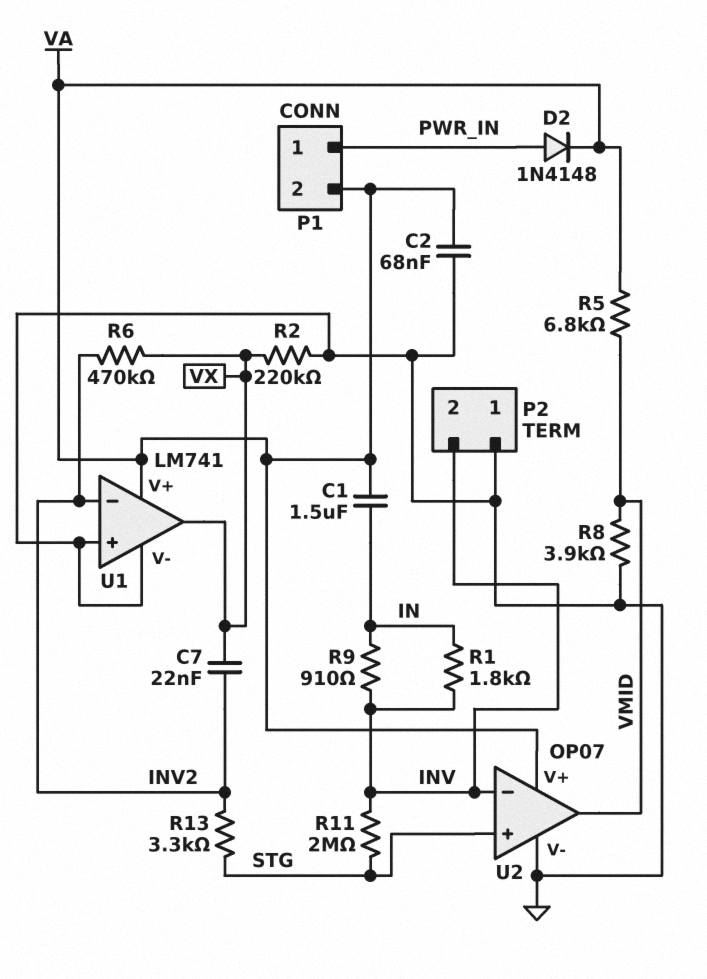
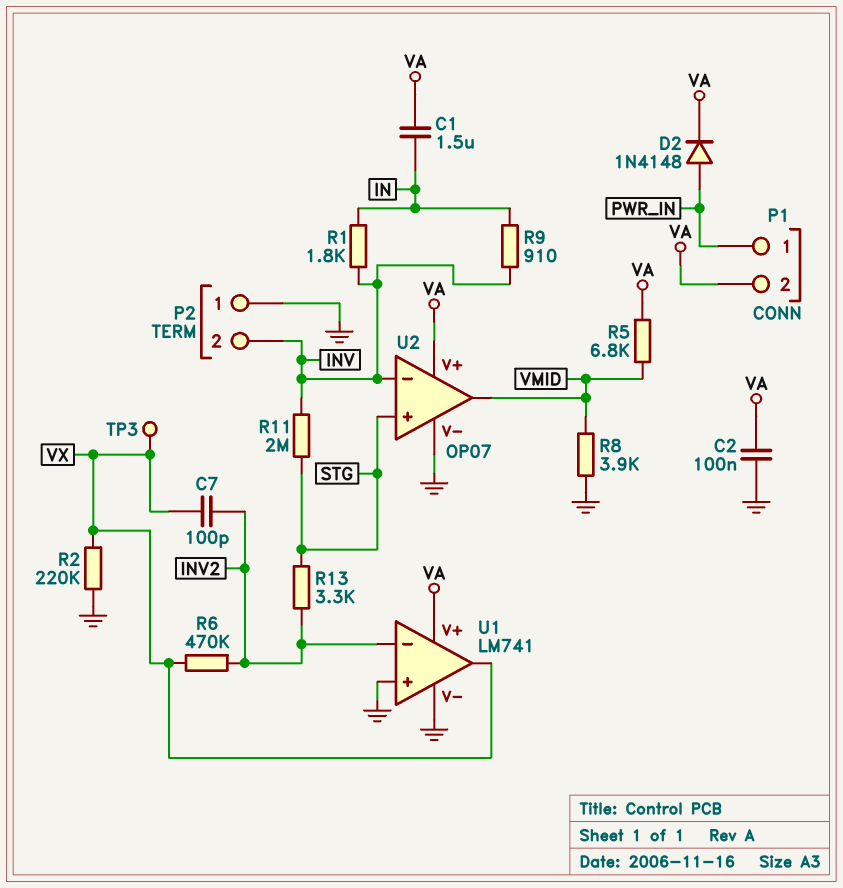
C2: 68nF (GND, VA) -> 100nF (GND, VA)
C7: 22nF (INV2, VX) -> 100pF (INV2, VX)
TP3: none -> test point (VX)

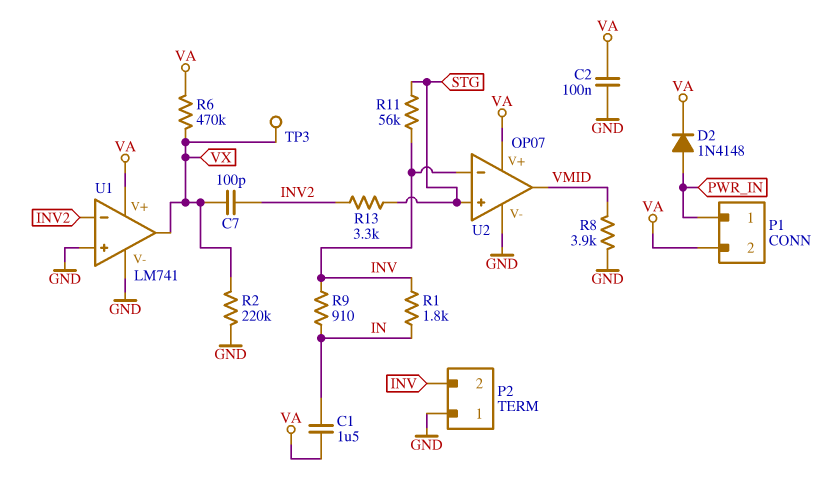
R5: 6.8k (VA, VMID) -> none
R6: 470k (INV2, VX) -> 470k (VA, VX)
R11: 2M (INV, STG) -> 56k (INV, STG)

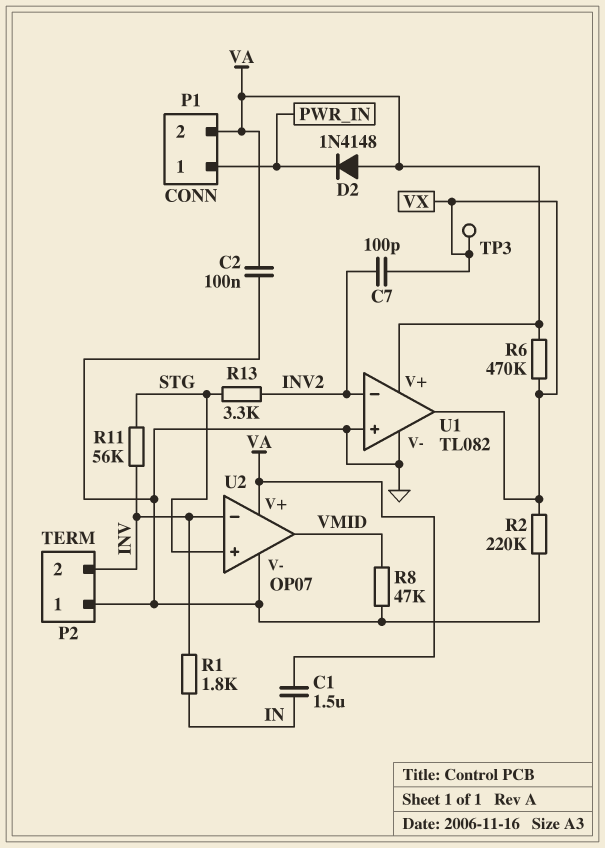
D2: diode 1N4148 (A PWR_IN, K VA) -> diode 1N4148 (A VA, K PWR_IN)
R8: 3.9k (GND, VMID) -> 47k (GND, VMID)
R9: 910 (IN, INV) -> none
U1: LM741 -> TL082

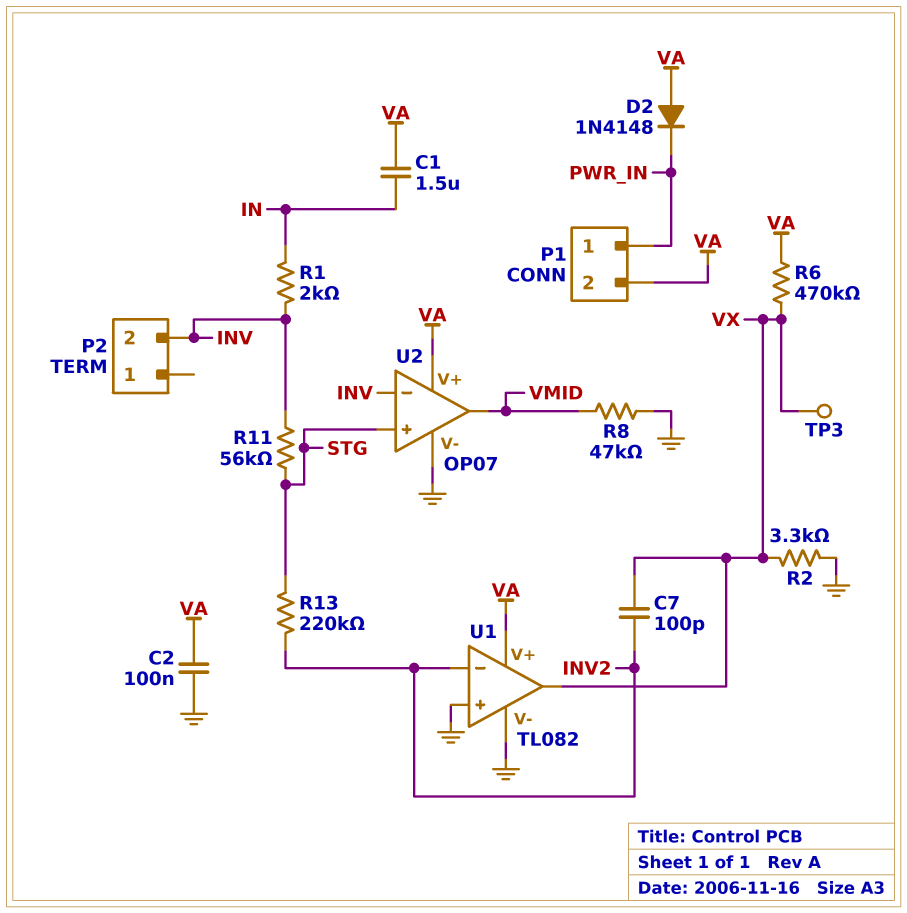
P2 pin 1: GND -> none
R1: 1.8k (IN, INV) -> 2k (IN, INV)
R2: 220k (GND, VX) -> 3.3k (GND, VX)
R13: 3.3k (INV2, STG) -> 220k (INV2, STG)

